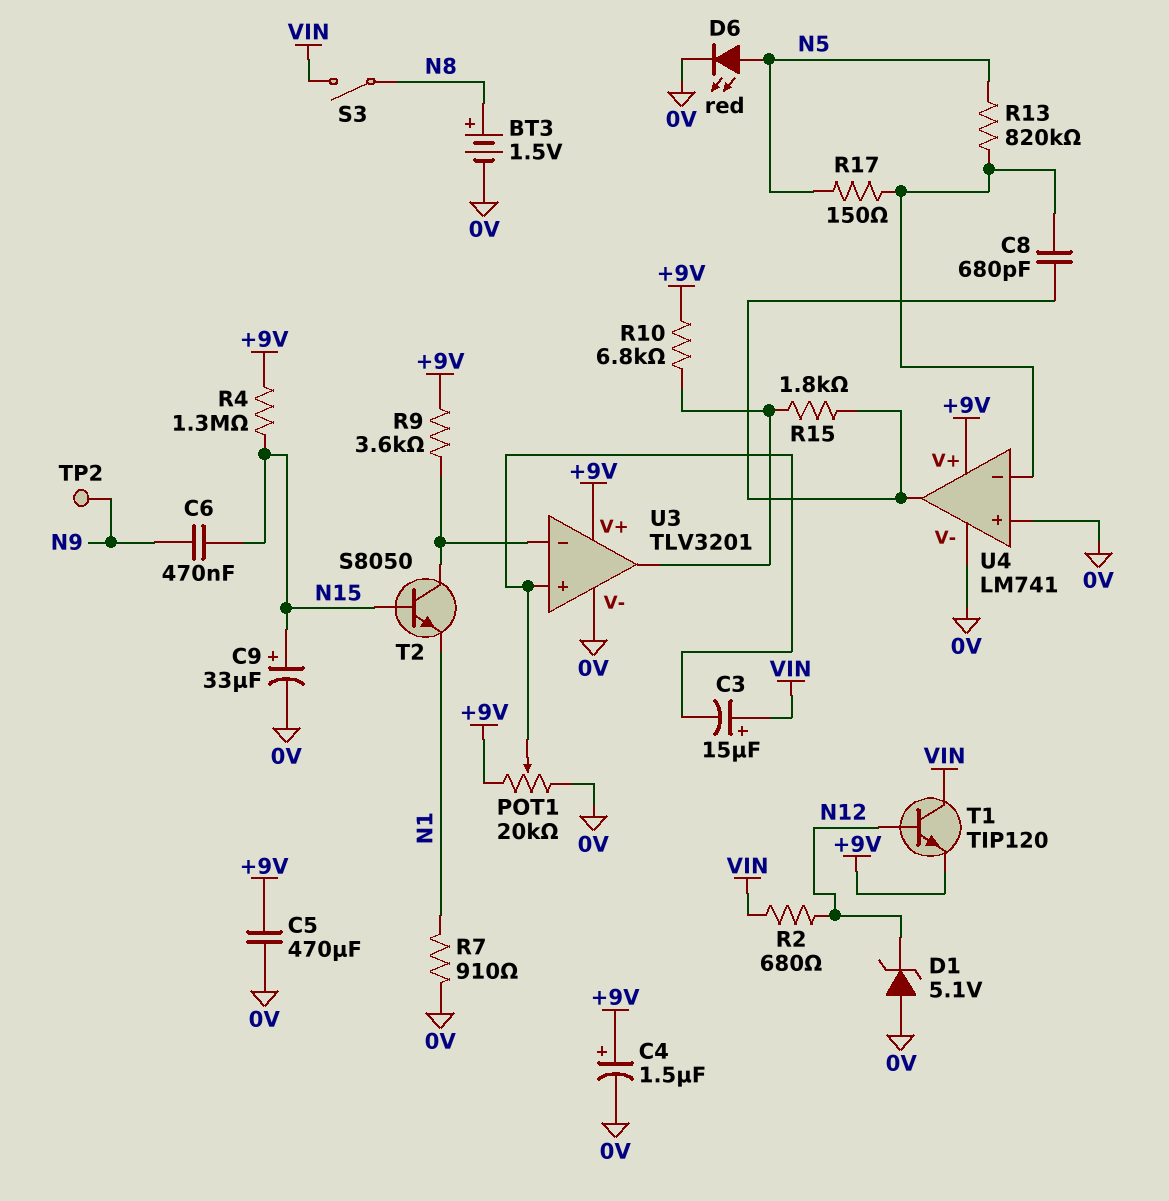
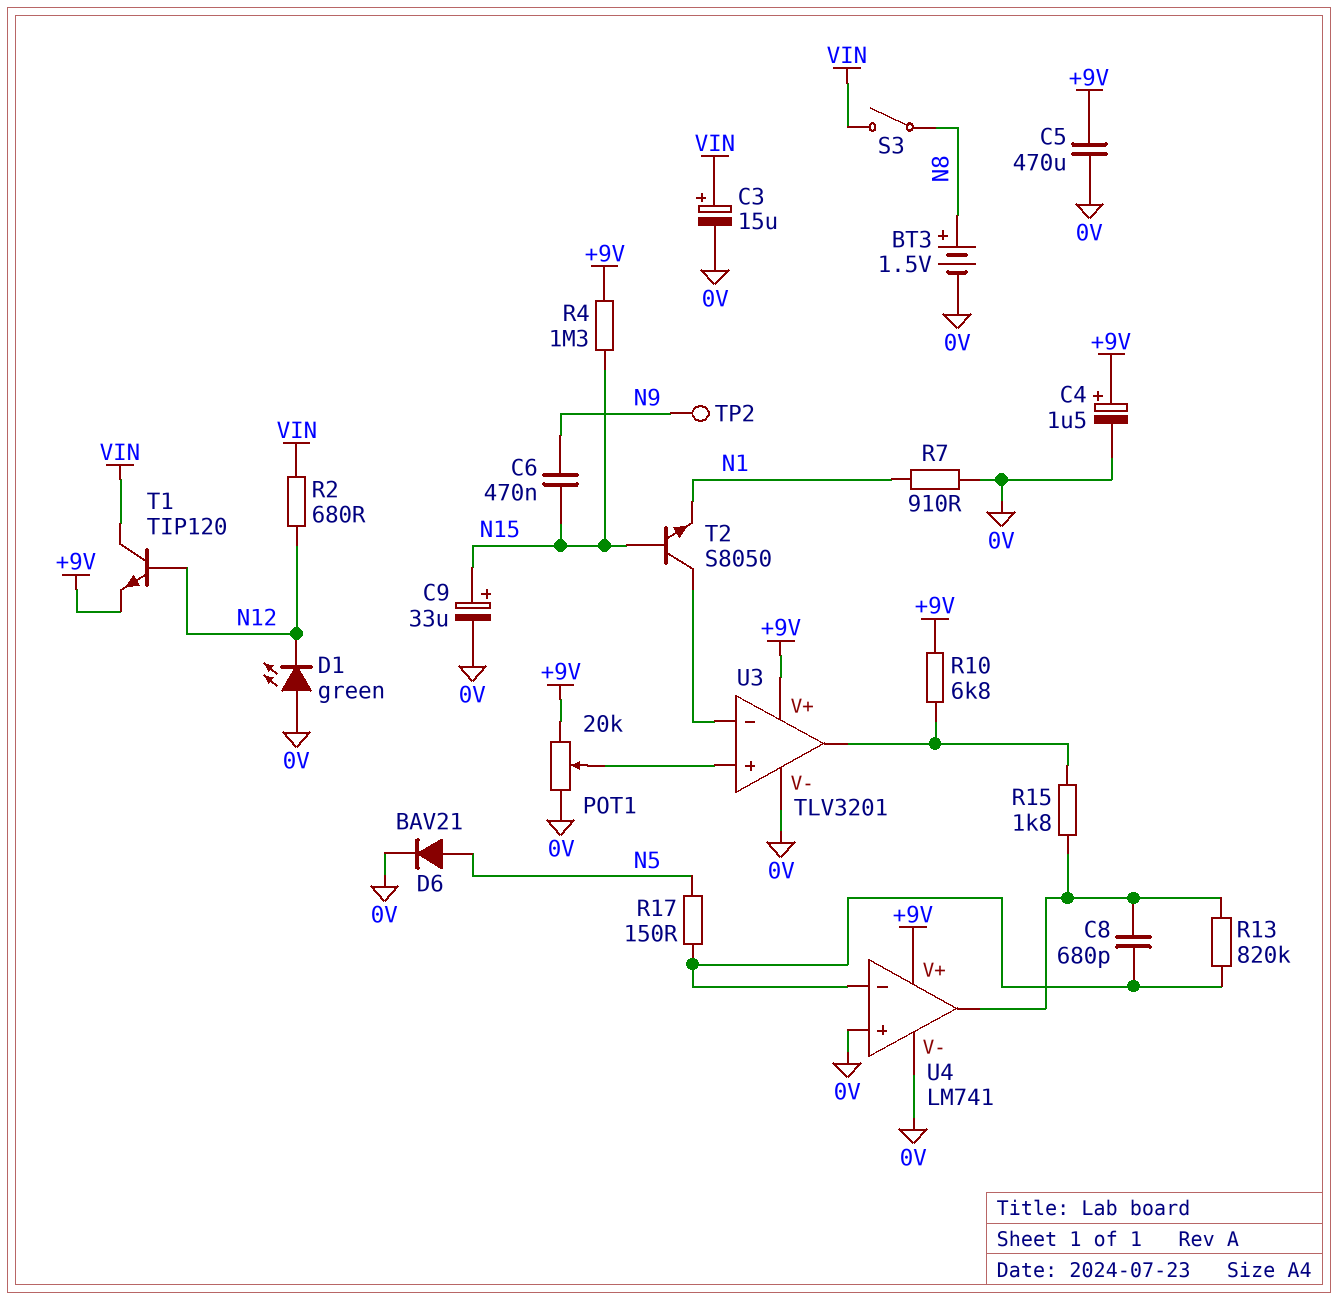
C3: 15uF (plus VIN, minus U3/in+) -> 15uF (plus VIN, minus 0V)
D1: zener 5.1V (A 0V, K N12) -> LED green (A 0V, K N12)
D6: LED red (A N5, K 0V) -> diode BAV21 (A N5, K 0V)
R9: 3.6k (+9V, U3/in-) -> none
R13: 820k (N5, U4/in-) -> 820k (U4/in-, U4/out)

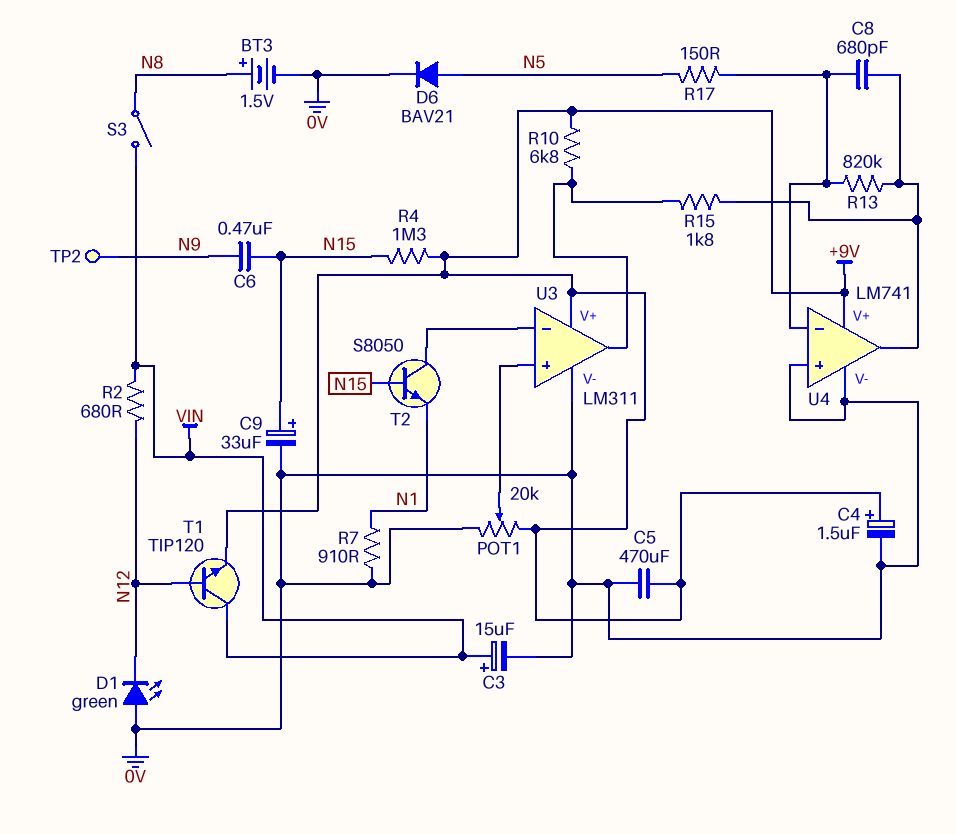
U3: TLV3201 -> LM311

